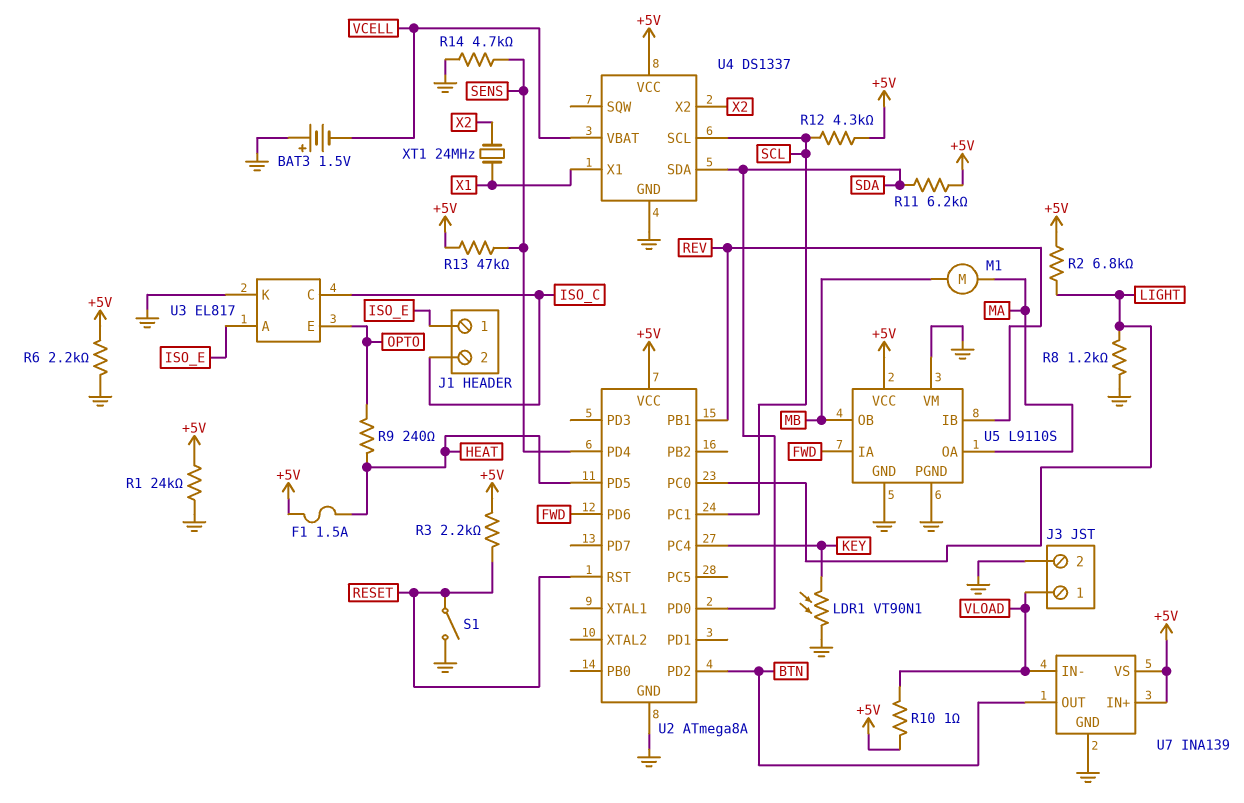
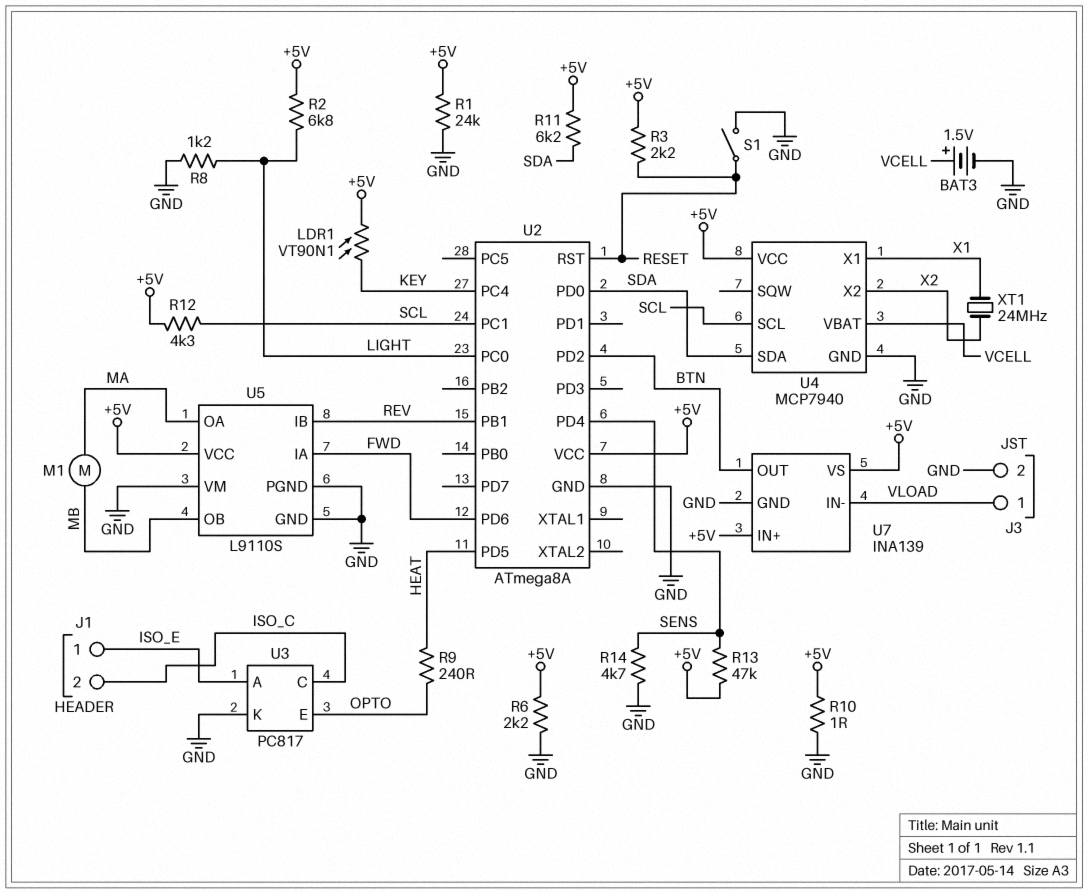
BAT3: 1.5V (plus GND, minus VCELL) -> 1.5V (plus VCELL, minus GND)
F1: 1.5A (+5V, HEAT) -> none
LDR1: VT90N1 (GND, KEY) -> VT90N1 (+5V, KEY)
R10: 1 (+5V, VLOAD) -> 1 (+5V, GND)
U3: EL817 -> PC817
U4: DS1337 -> MCP7940

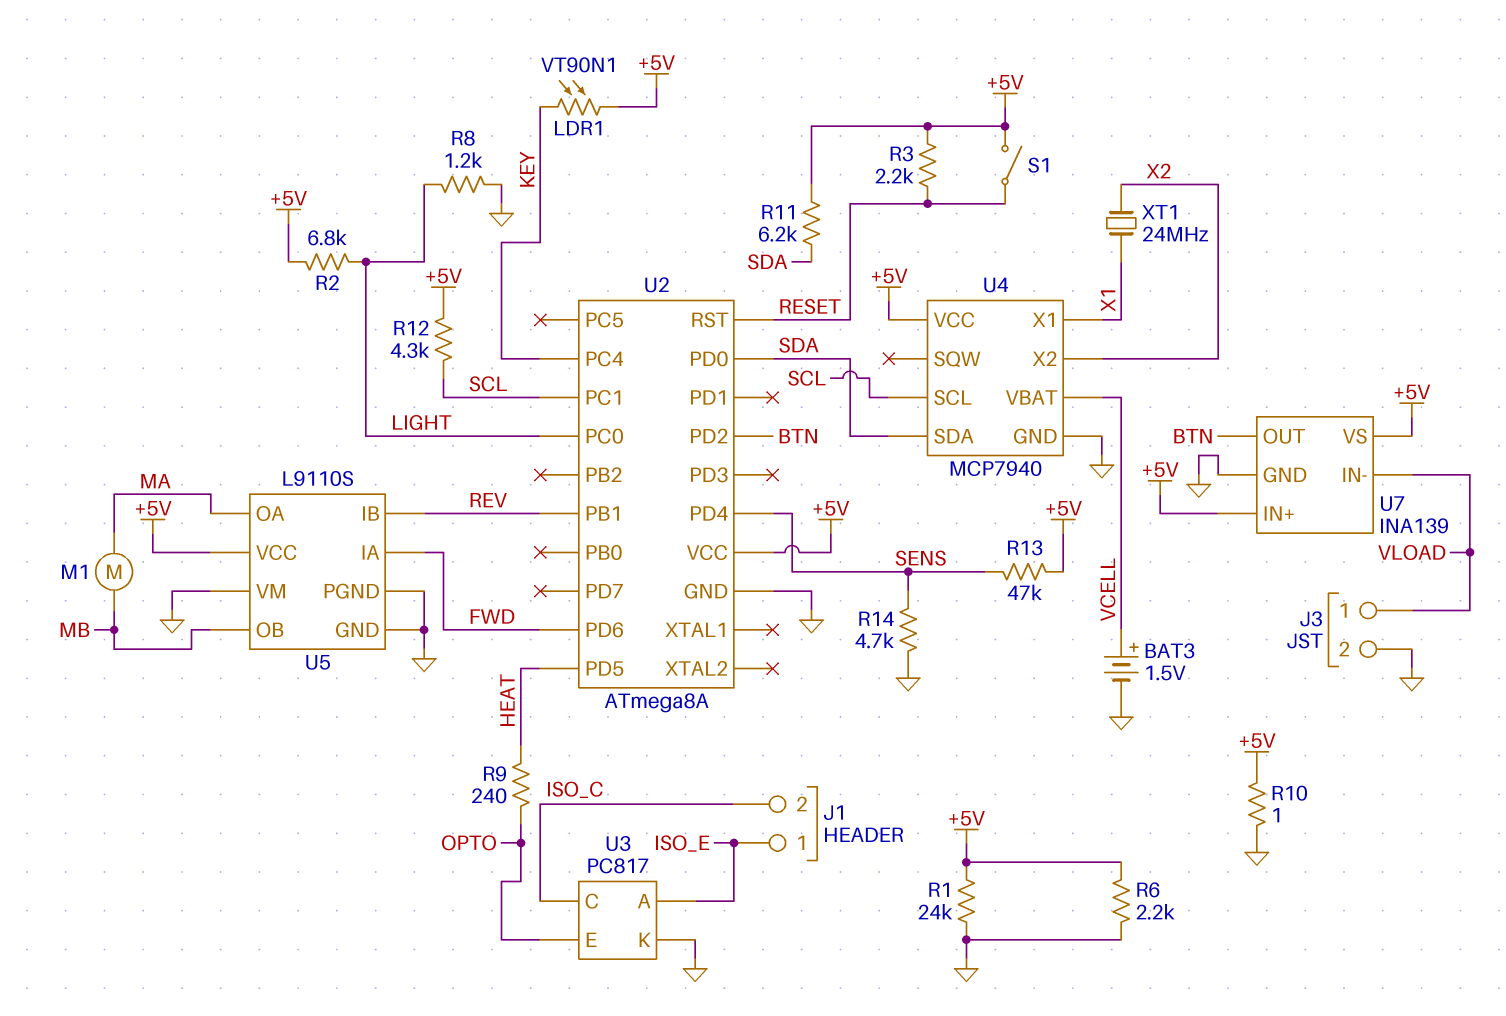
S1: switch (GND, RESET) -> switch (+5V, RESET)

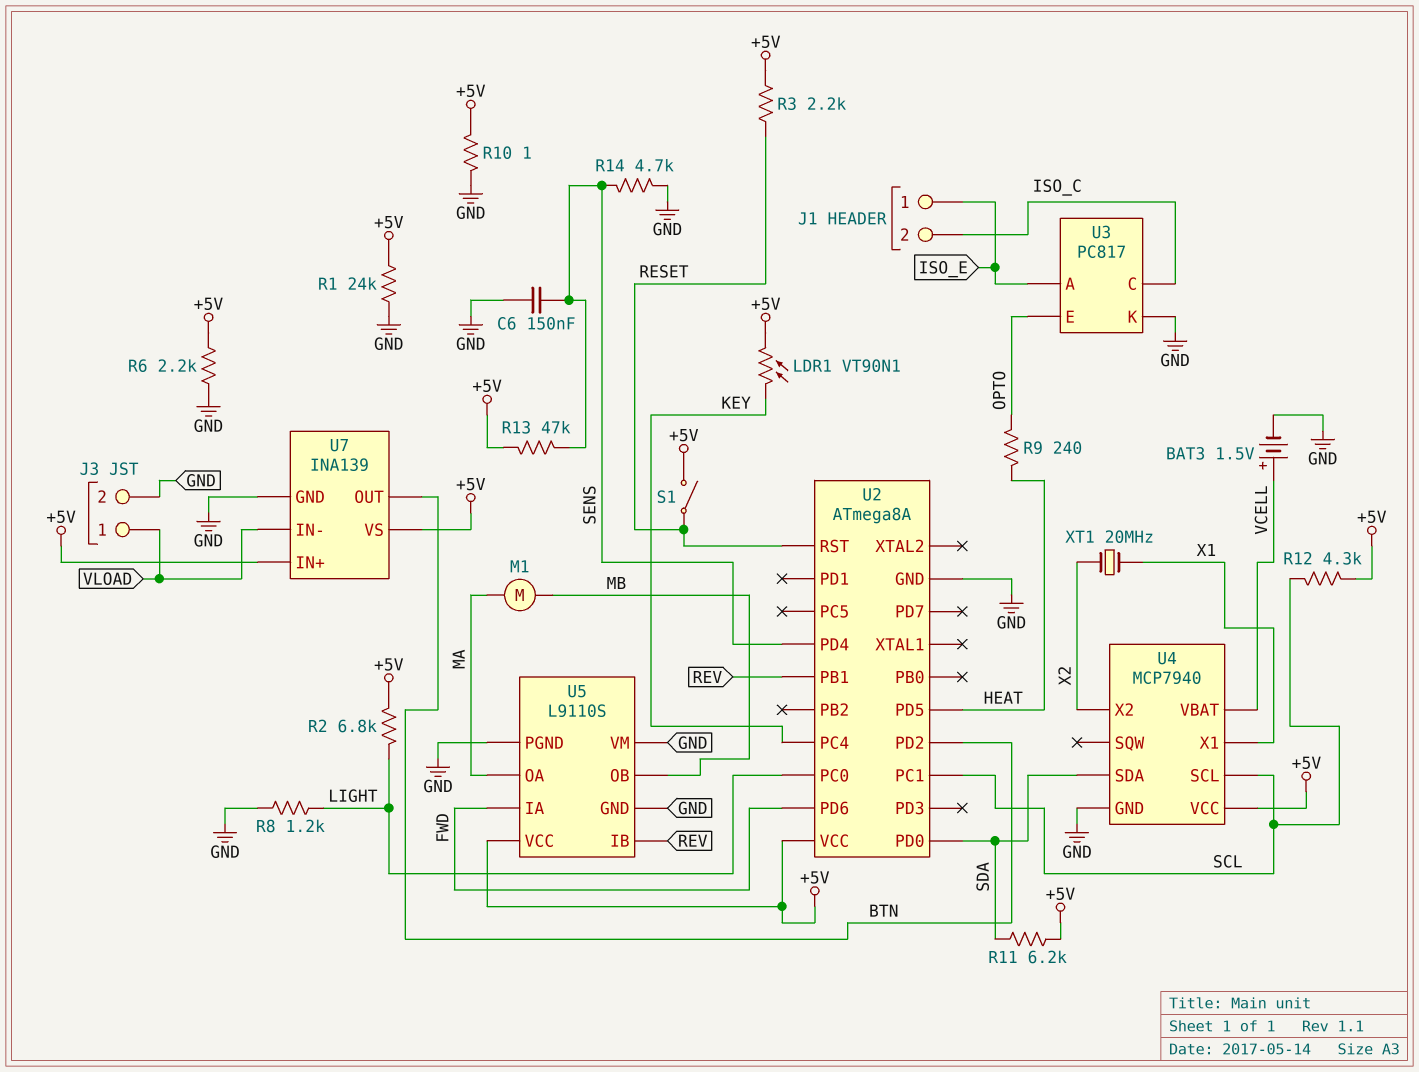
C6: none -> 150nF (GND, SENS)
XT1: 24MHz (X1, X2) -> 20MHz (X1, X2)

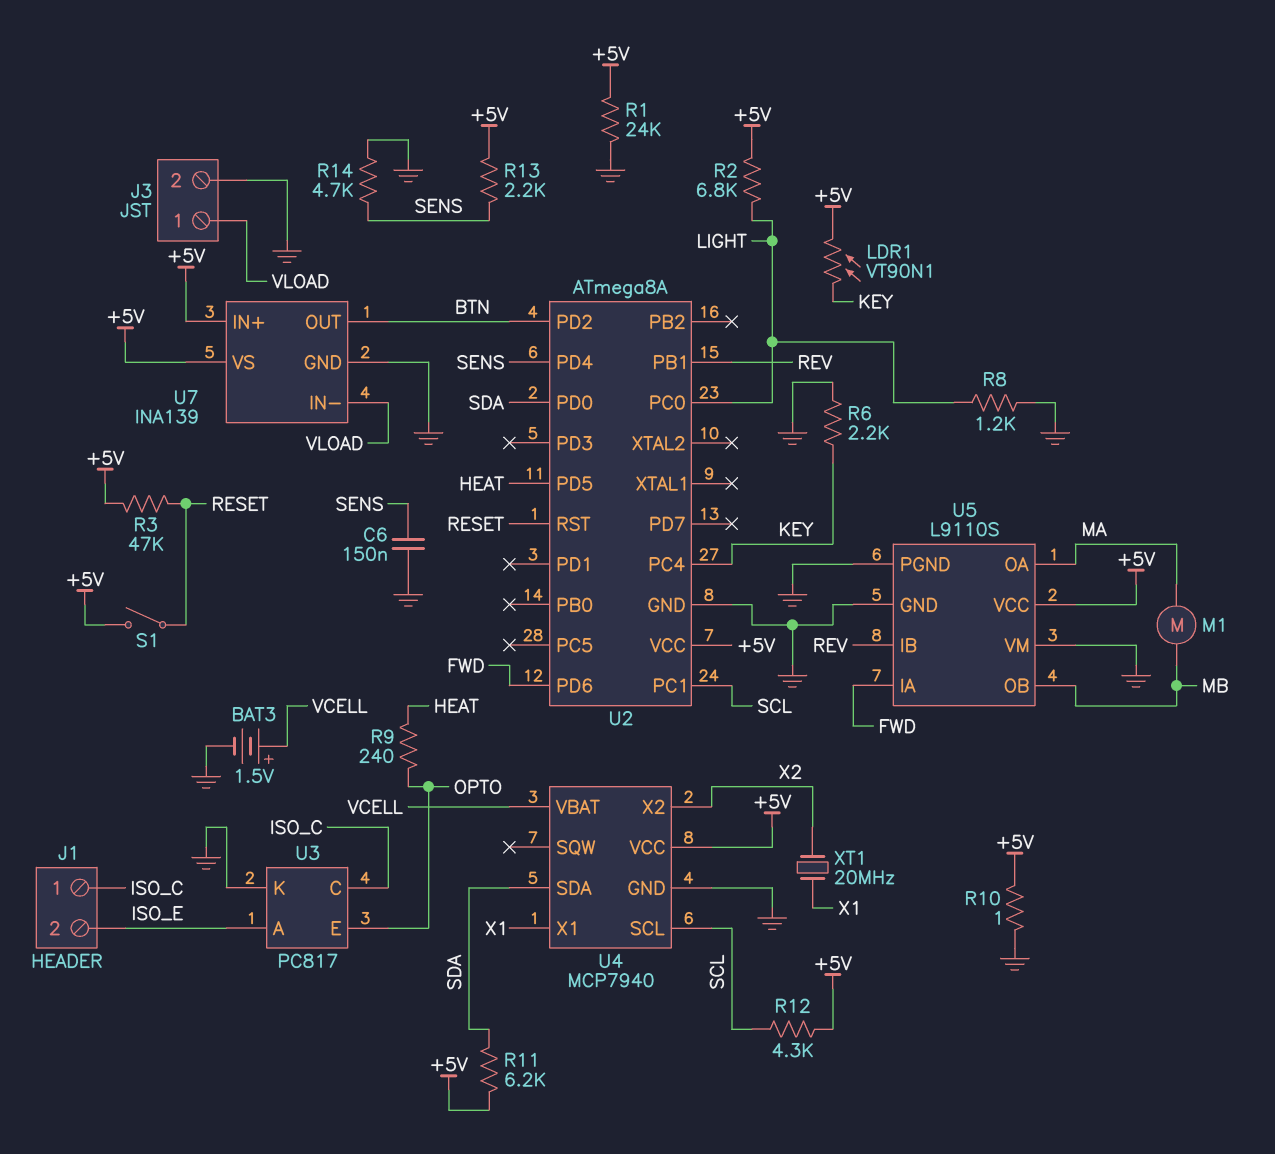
J1 pin 1: ISO_E -> ISO_C
J1 pin 2: ISO_C -> ISO_E
R3: 2.2k (+5V, RESET) -> 47k (+5V, RESET)
R6: 2.2k (+5V, GND) -> 2.2k (GND, KEY)
R13: 47k (+5V, SENS) -> 2.2k (+5V, SENS)

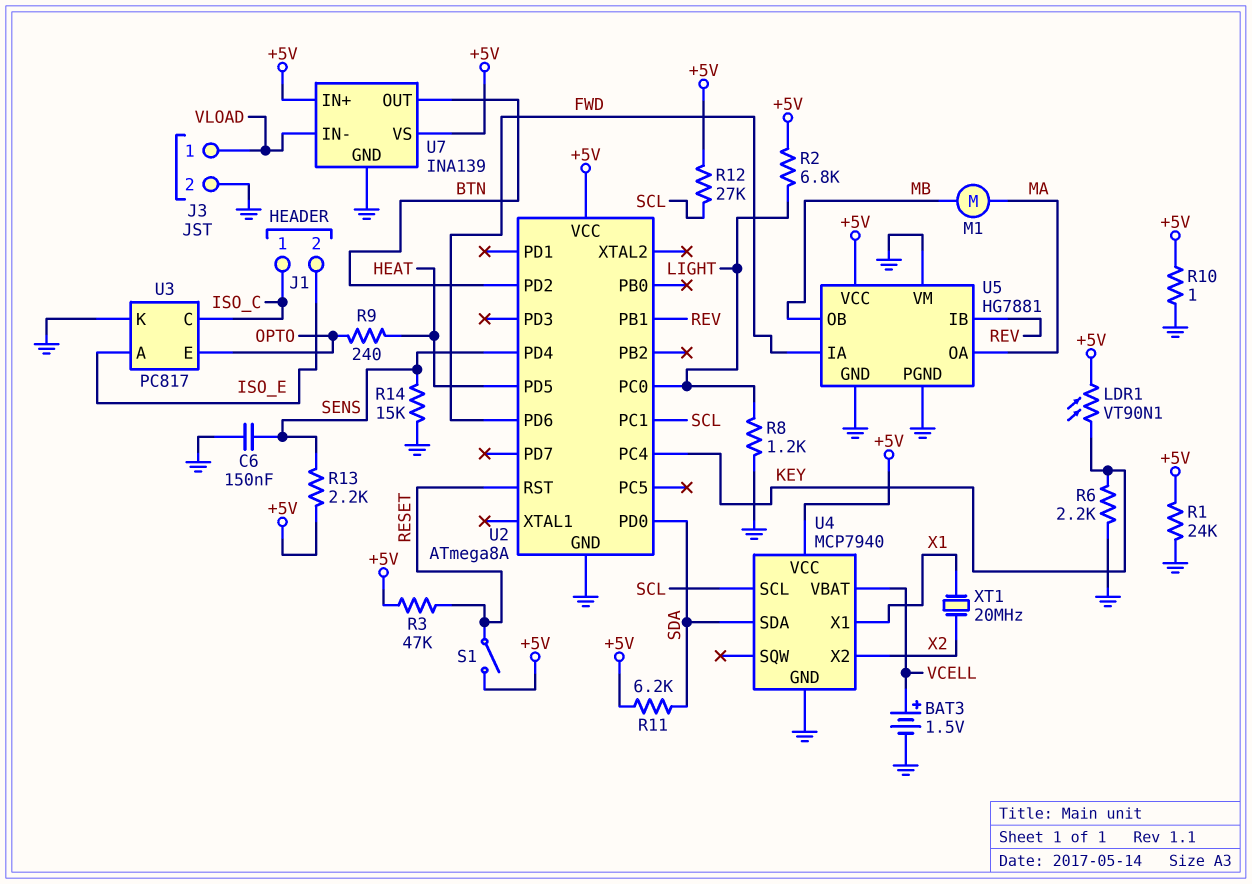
R12: 4.3k (+5V, SCL) -> 27k (+5V, SCL)
R14: 4.7k (GND, SENS) -> 15k (GND, SENS)
U5: L9110S -> HG7881

